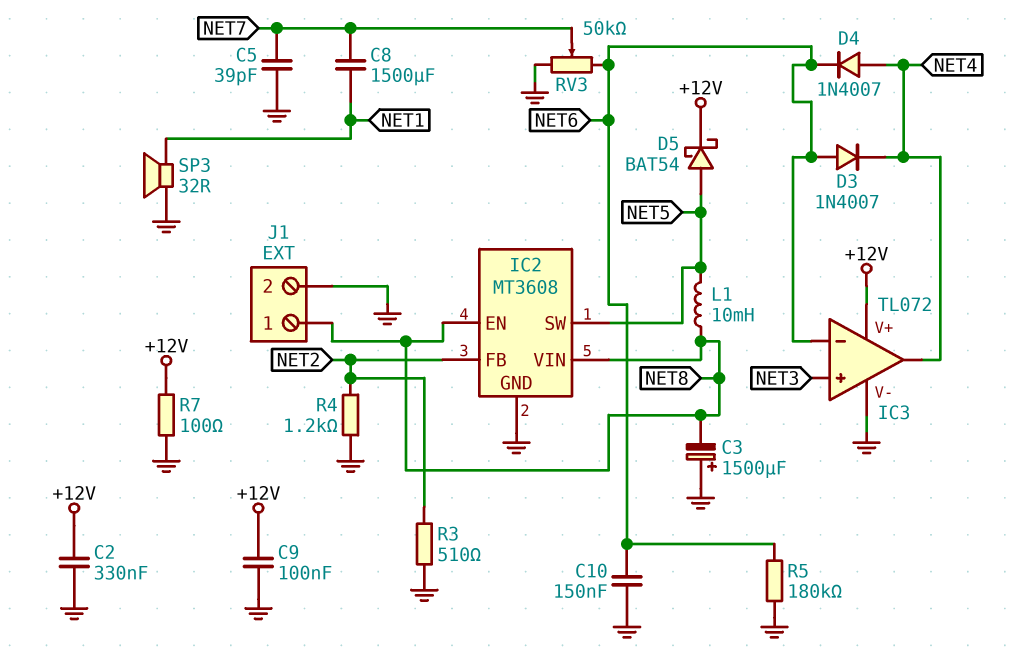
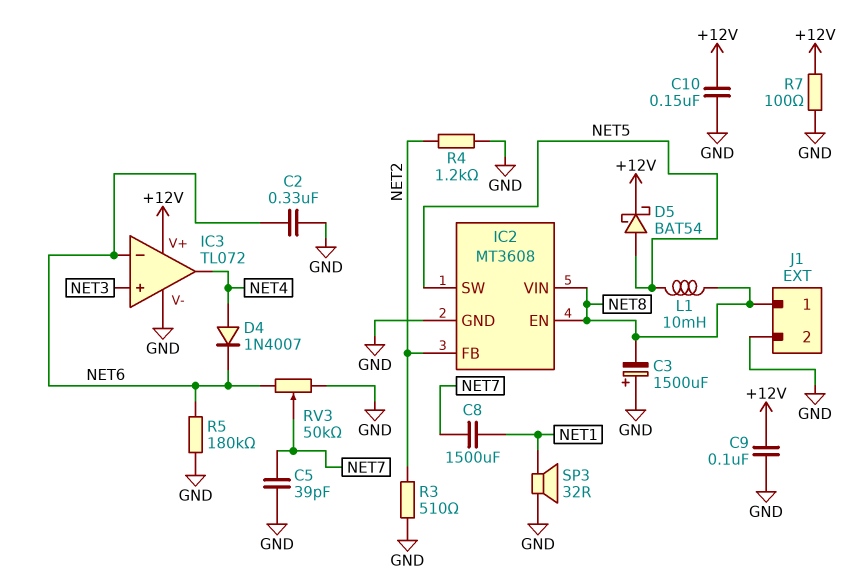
C2: 330nF (+12V, GND) -> 330nF (GND, NET6)
C10: 150nF (GND, NET6) -> 150nF (+12V, GND)
D3: diode 1N4007 (A NET6, K NET4) -> none

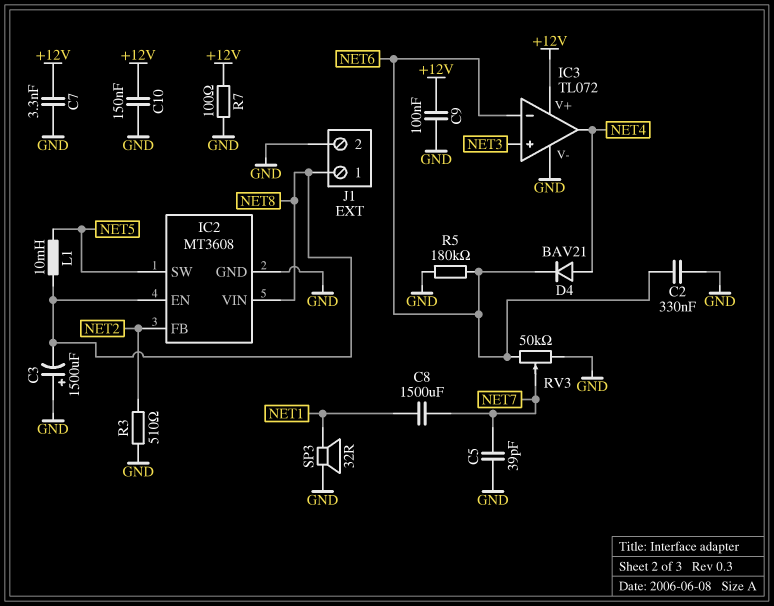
C7: none -> 3.3nF (+12V, GND)
D4: diode 1N4007 (A NET4, K NET6) -> diode BAV21 (A NET4, K NET6)
D5: schottky BAT54 (A NET5, K +12V) -> none
R4: 1.2k (GND, NET2) -> none

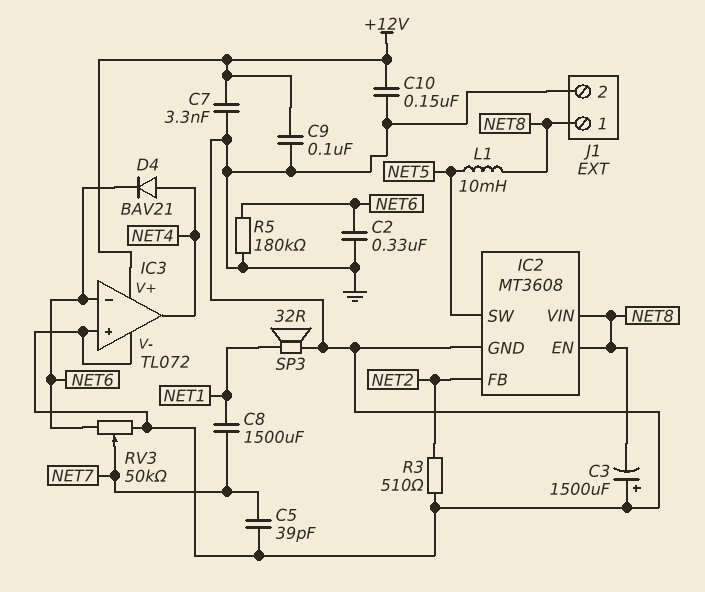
IC3 pin in+: NET3 -> GND
R7: 100 (+12V, GND) -> none

